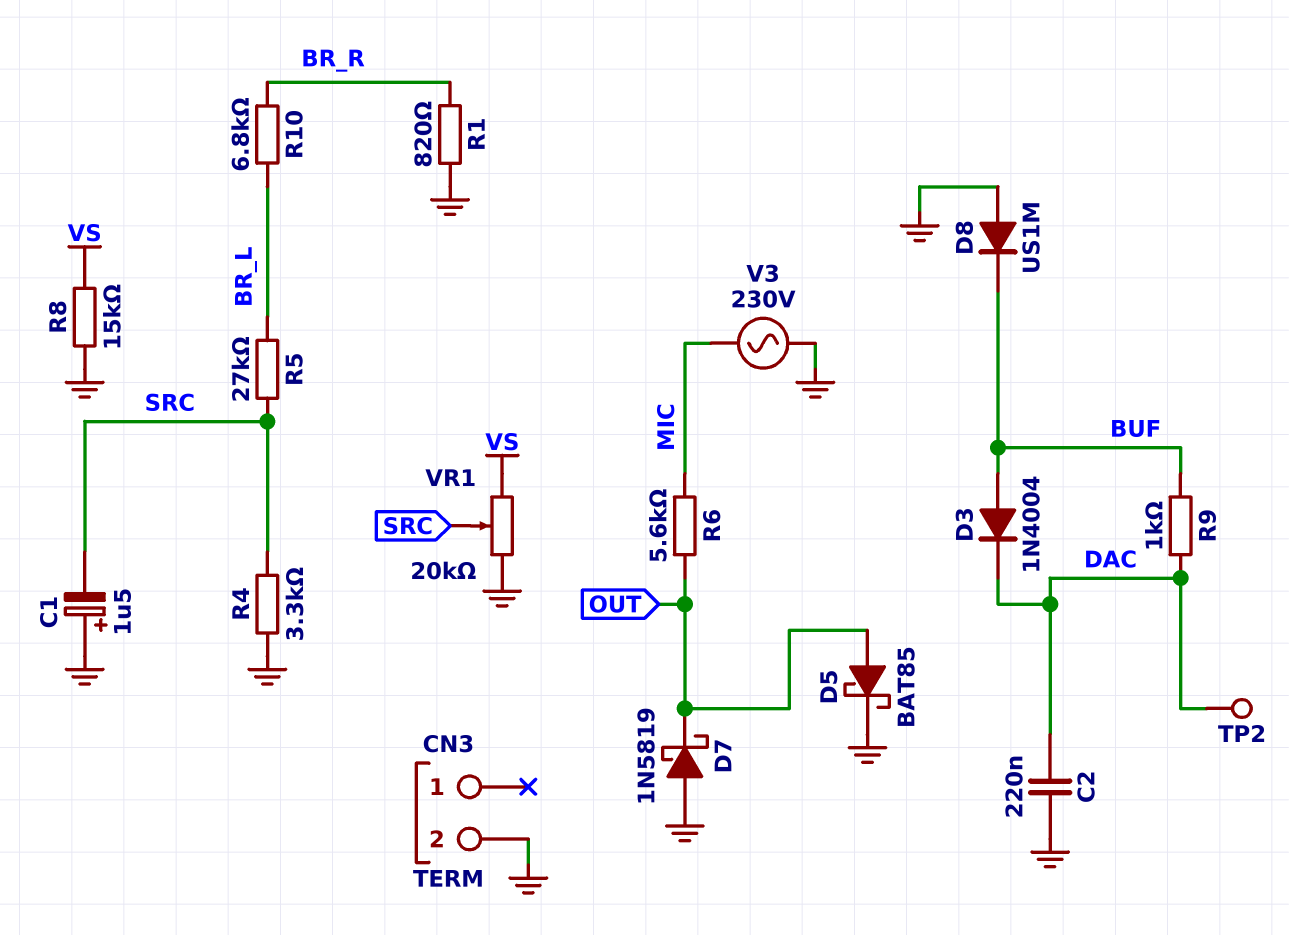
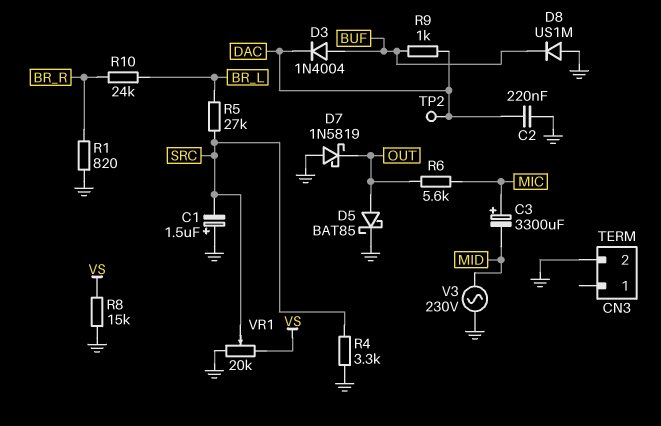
C3: none -> 3300uF (plus MIC, minus MID)
R10: 6.8k (BR_L, BR_R) -> 24k (BR_L, BR_R)
V3: AC 230V (GND, MIC) -> AC 230V (GND, MID)

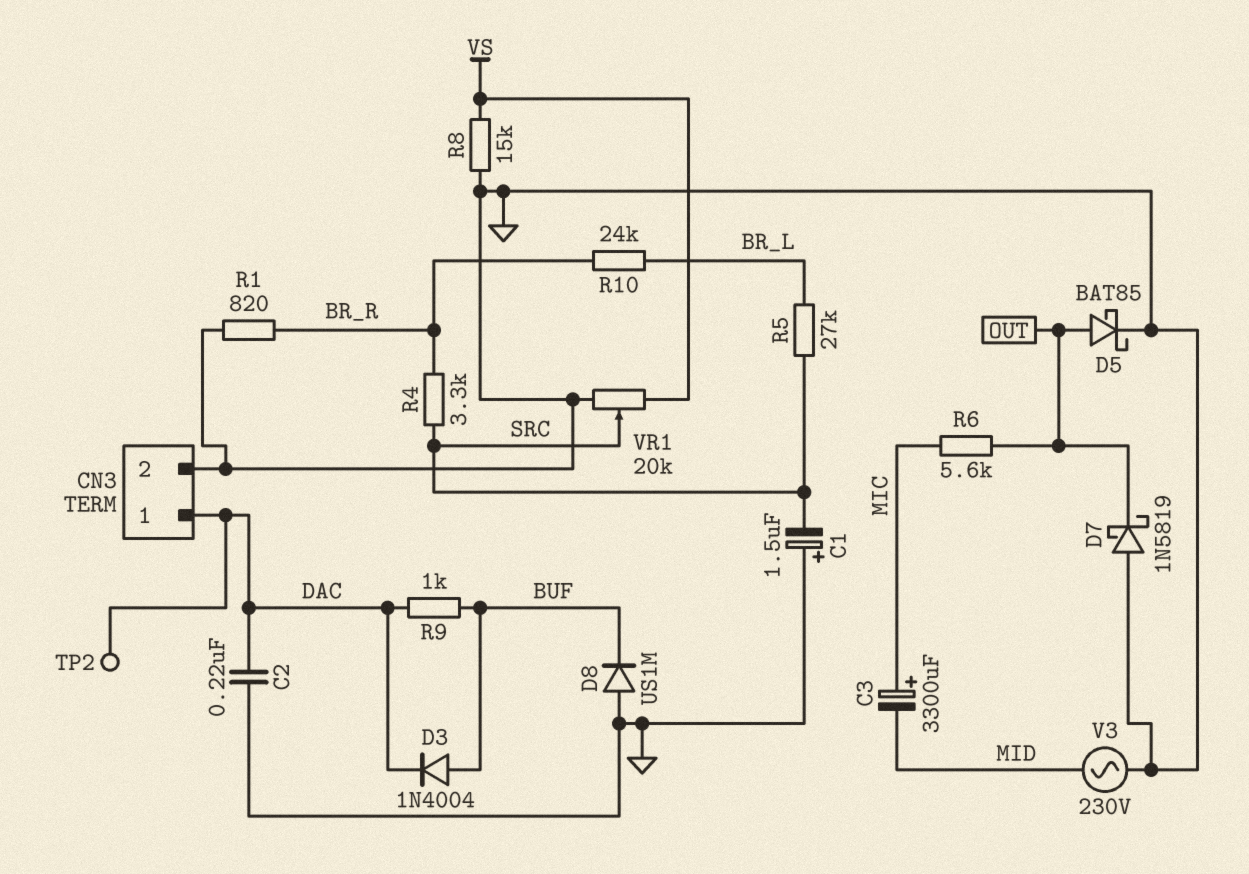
CN3 pin 1: none -> DAC
R4: 3.3k (GND, SRC) -> 3.3k (BR_R, SRC)

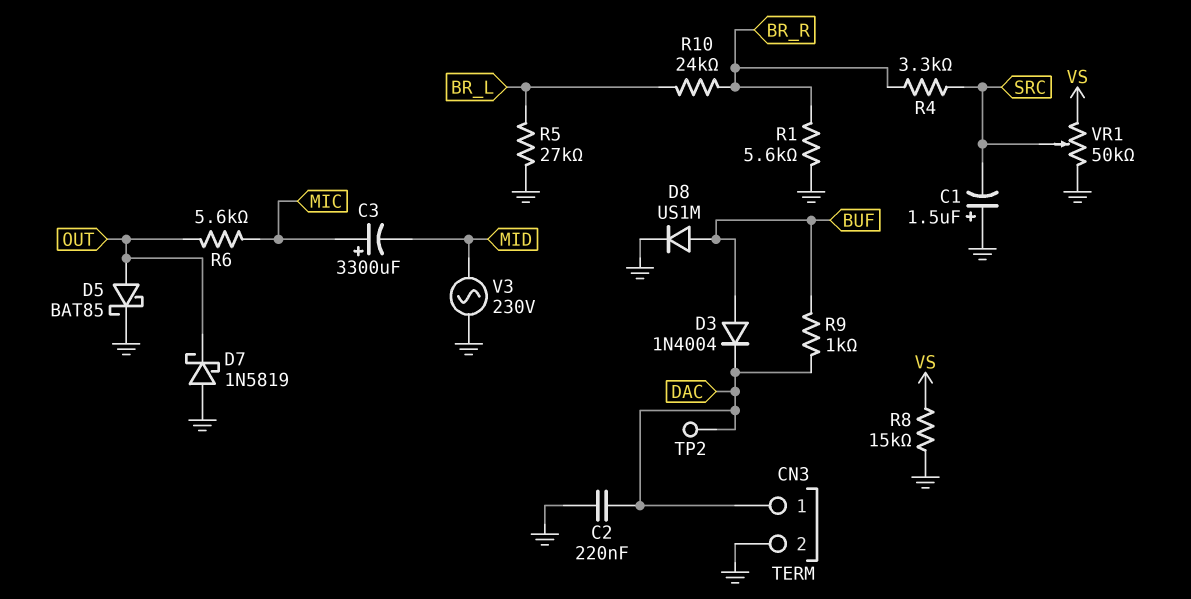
D8: diode US1M (A GND, K BUF) -> diode US1M (A BUF, K GND)
R1: 820 (BR_R, GND) -> 5.6k (BR_R, GND)
R5: 27k (BR_L, SRC) -> 27k (BR_L, GND)
VR1: 20k (GND, VS, wiper SRC) -> 50k (GND, VS, wiper SRC)

